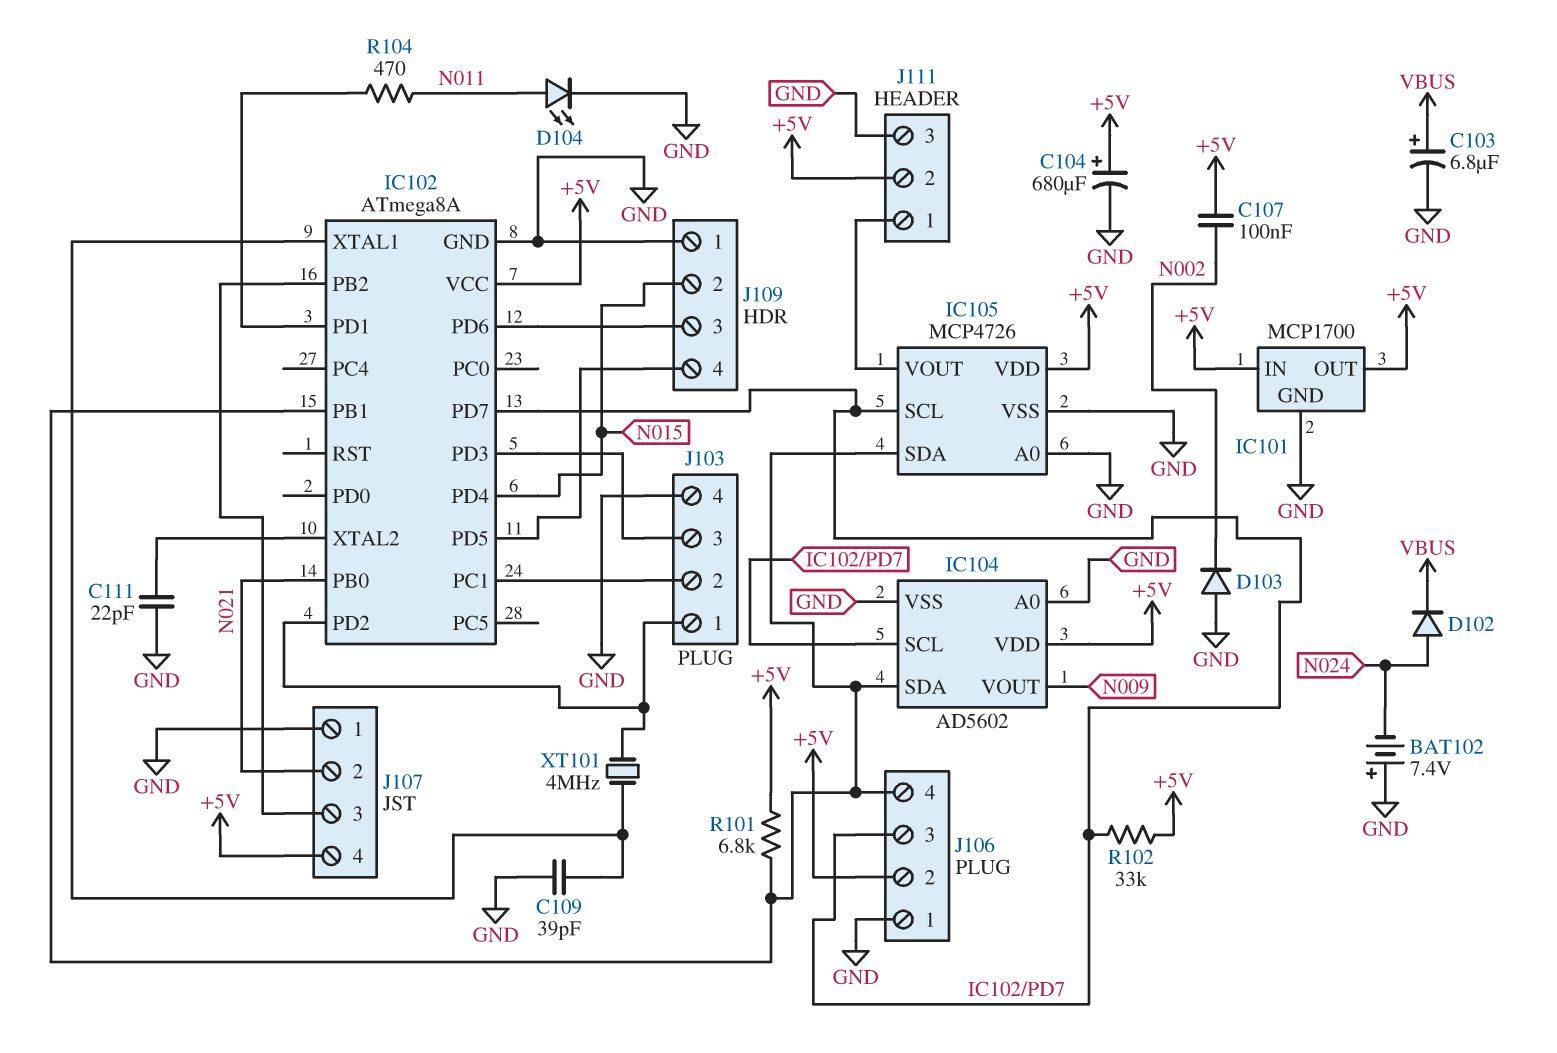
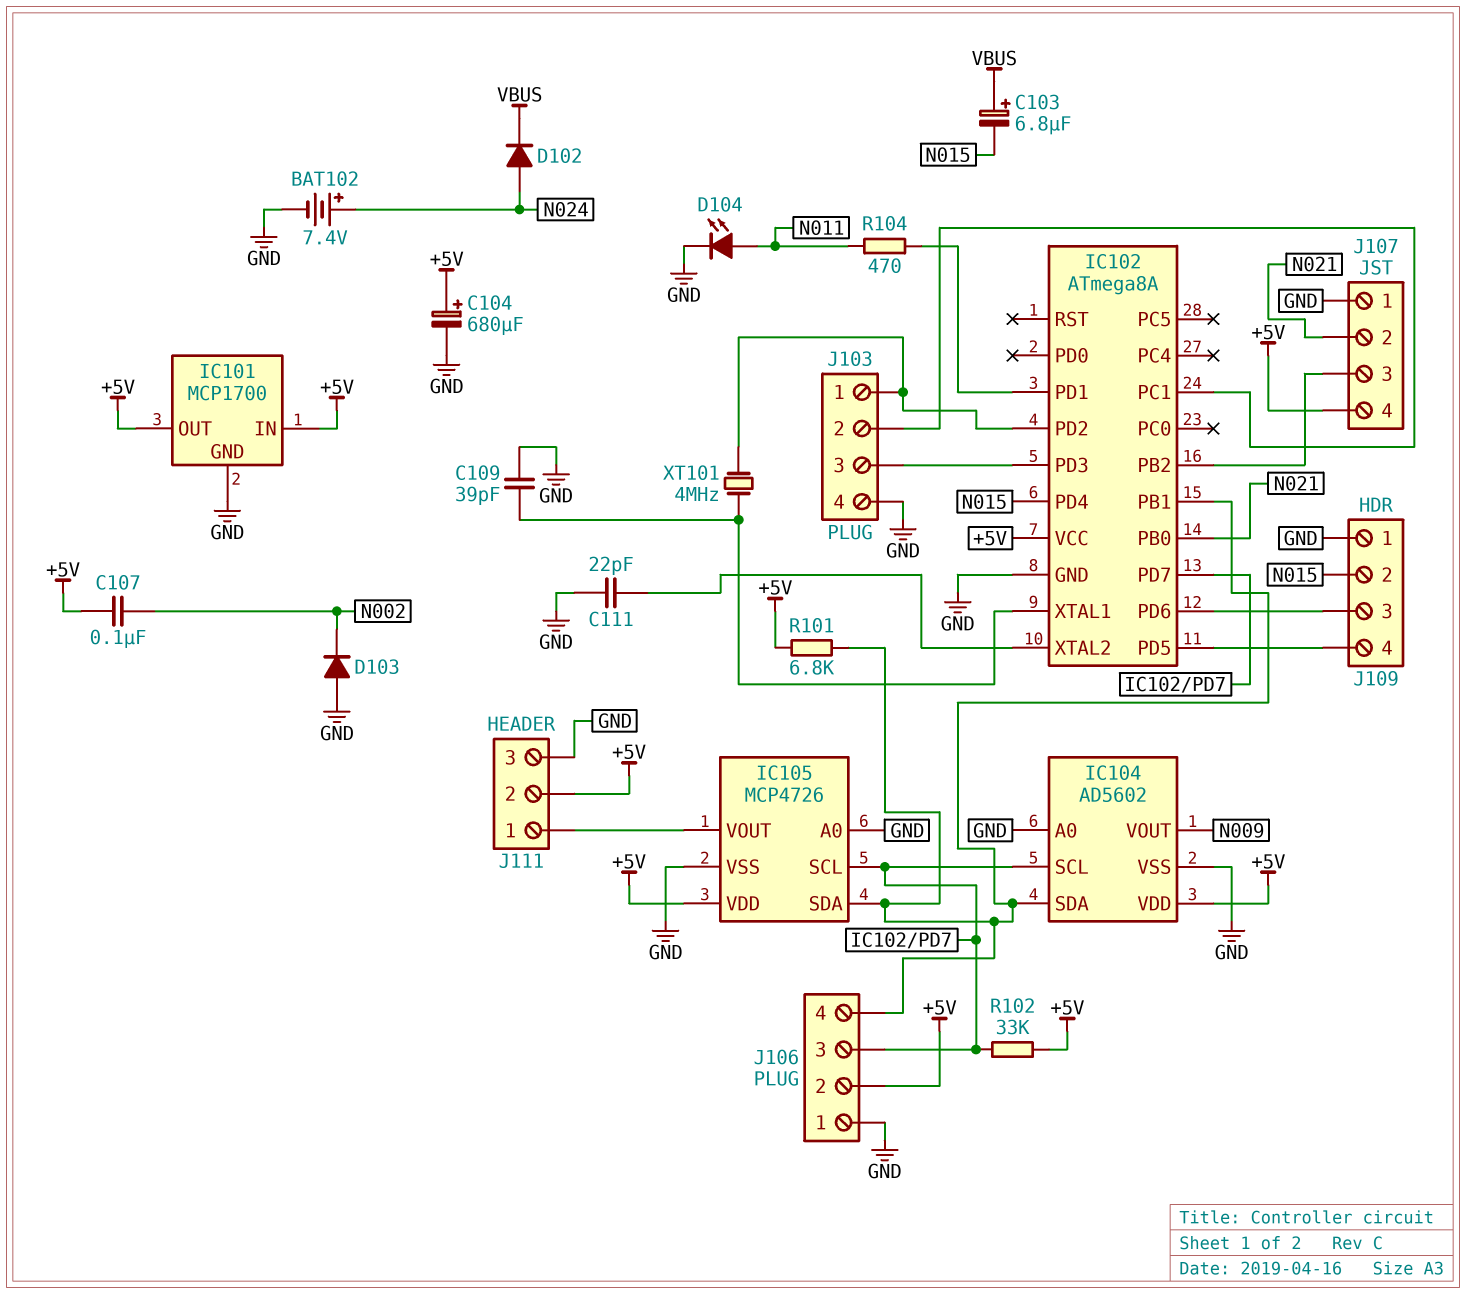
BAT102: 7.4V (plus GND, minus N024) -> 7.4V (plus N024, minus GND)
C103: 6.8uF (plus VBUS, minus GND) -> 6.8uF (plus VBUS, minus N015)

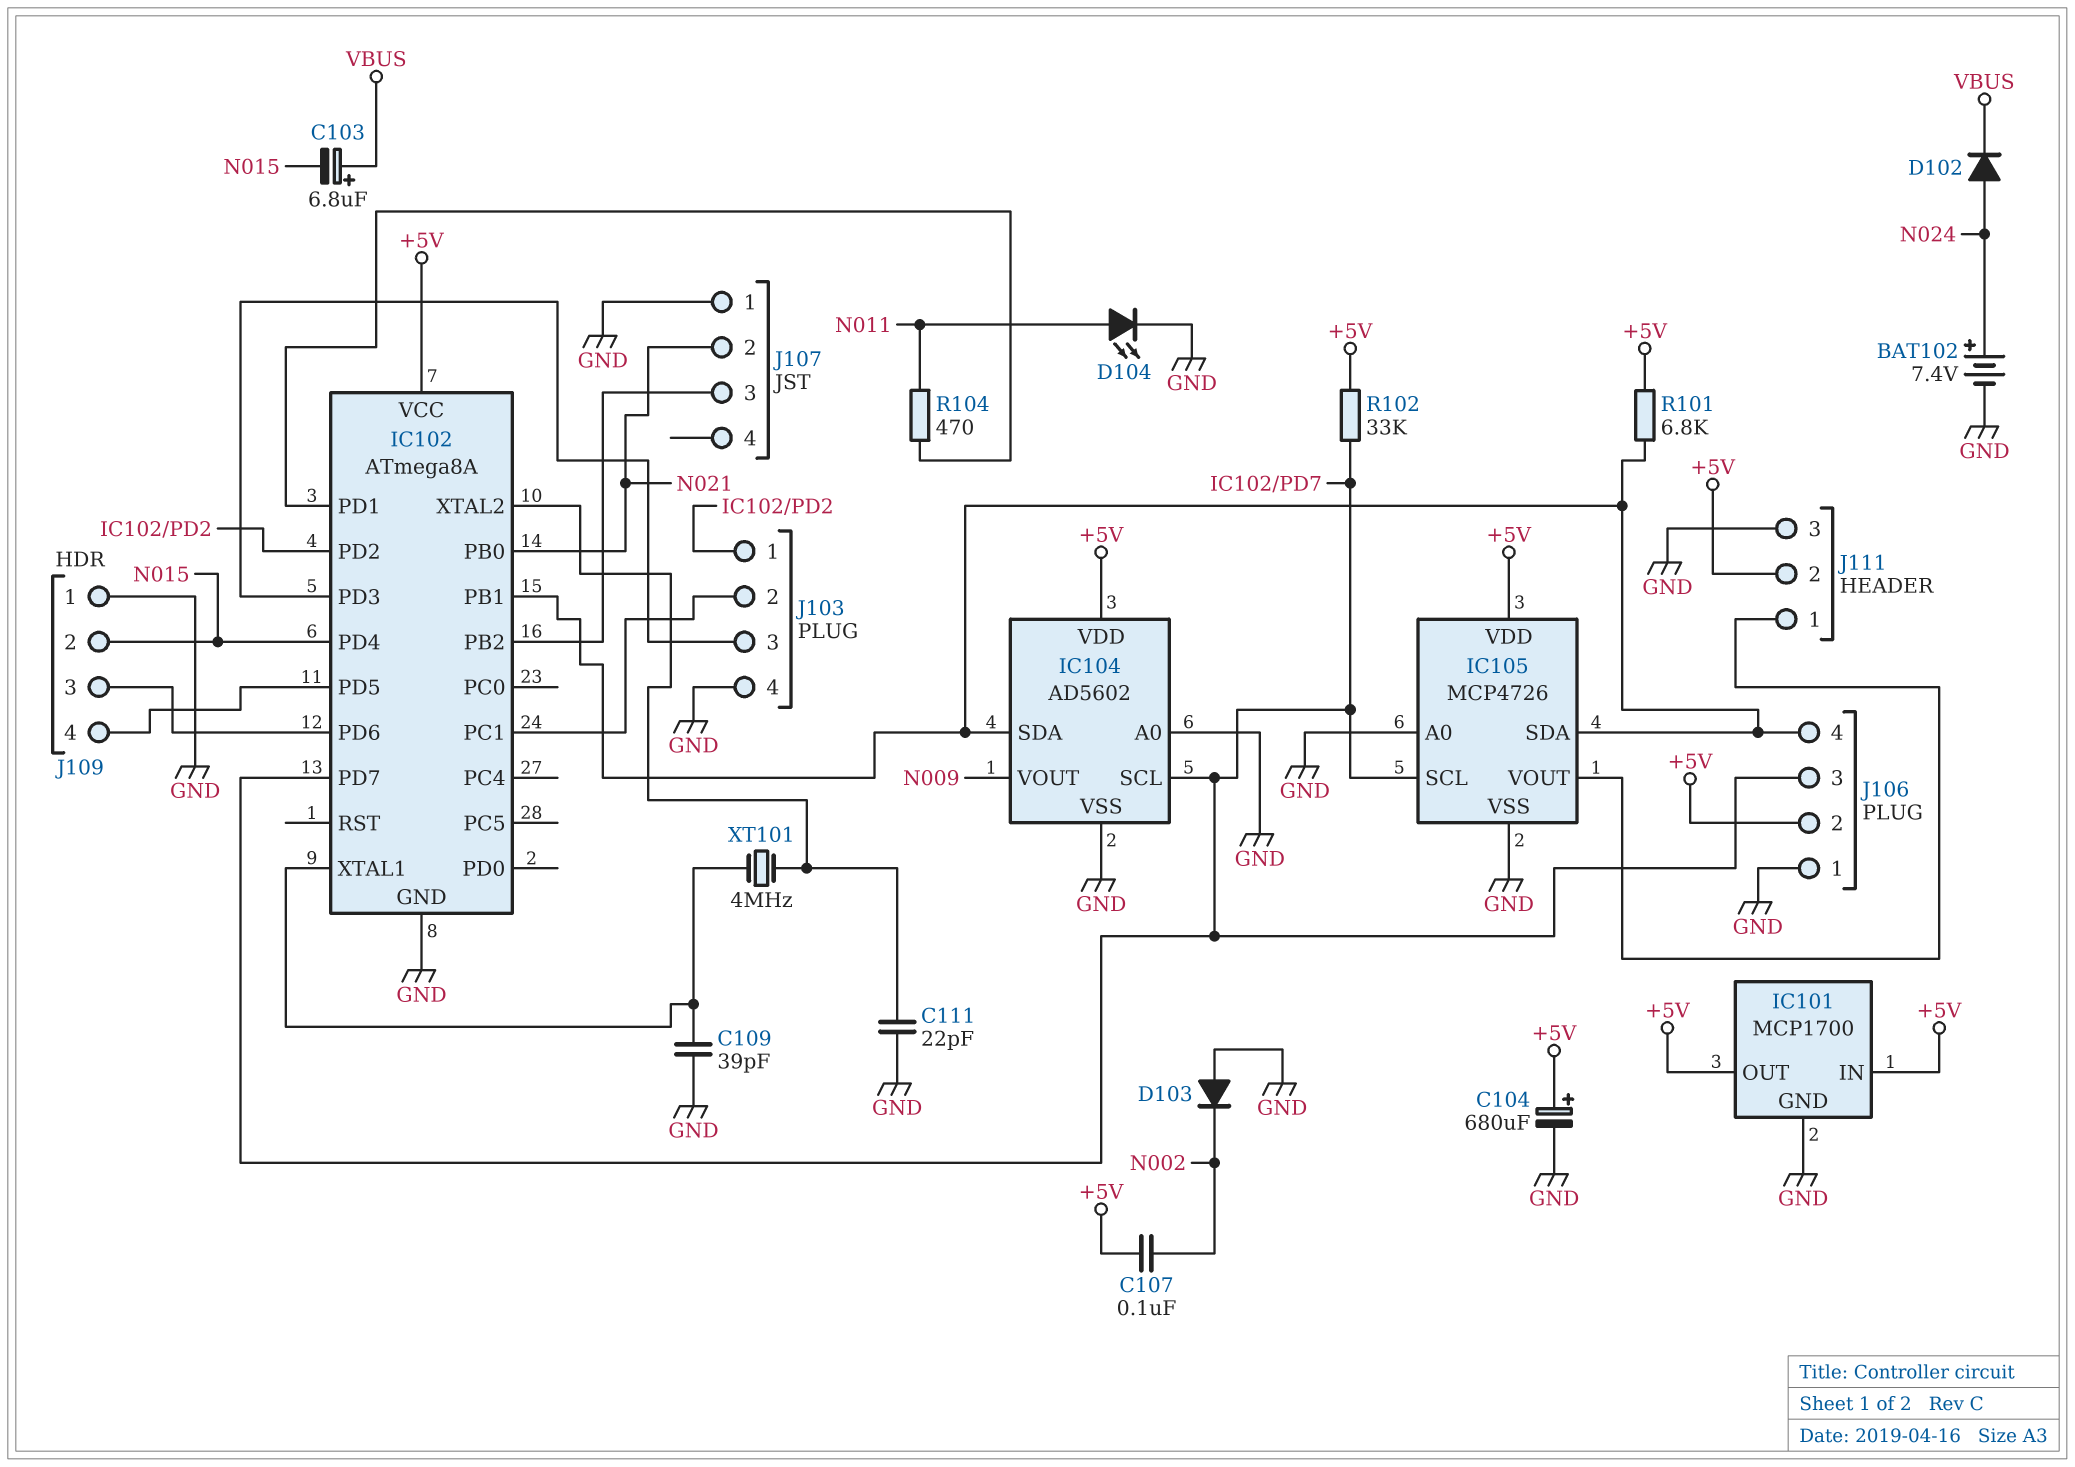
J107 pin 4: +5V -> none
XT101: 4MHz (IC102/PD2, IC102/XTAL1) -> 4MHz (IC102/XTAL1, IC102/XTAL2)

